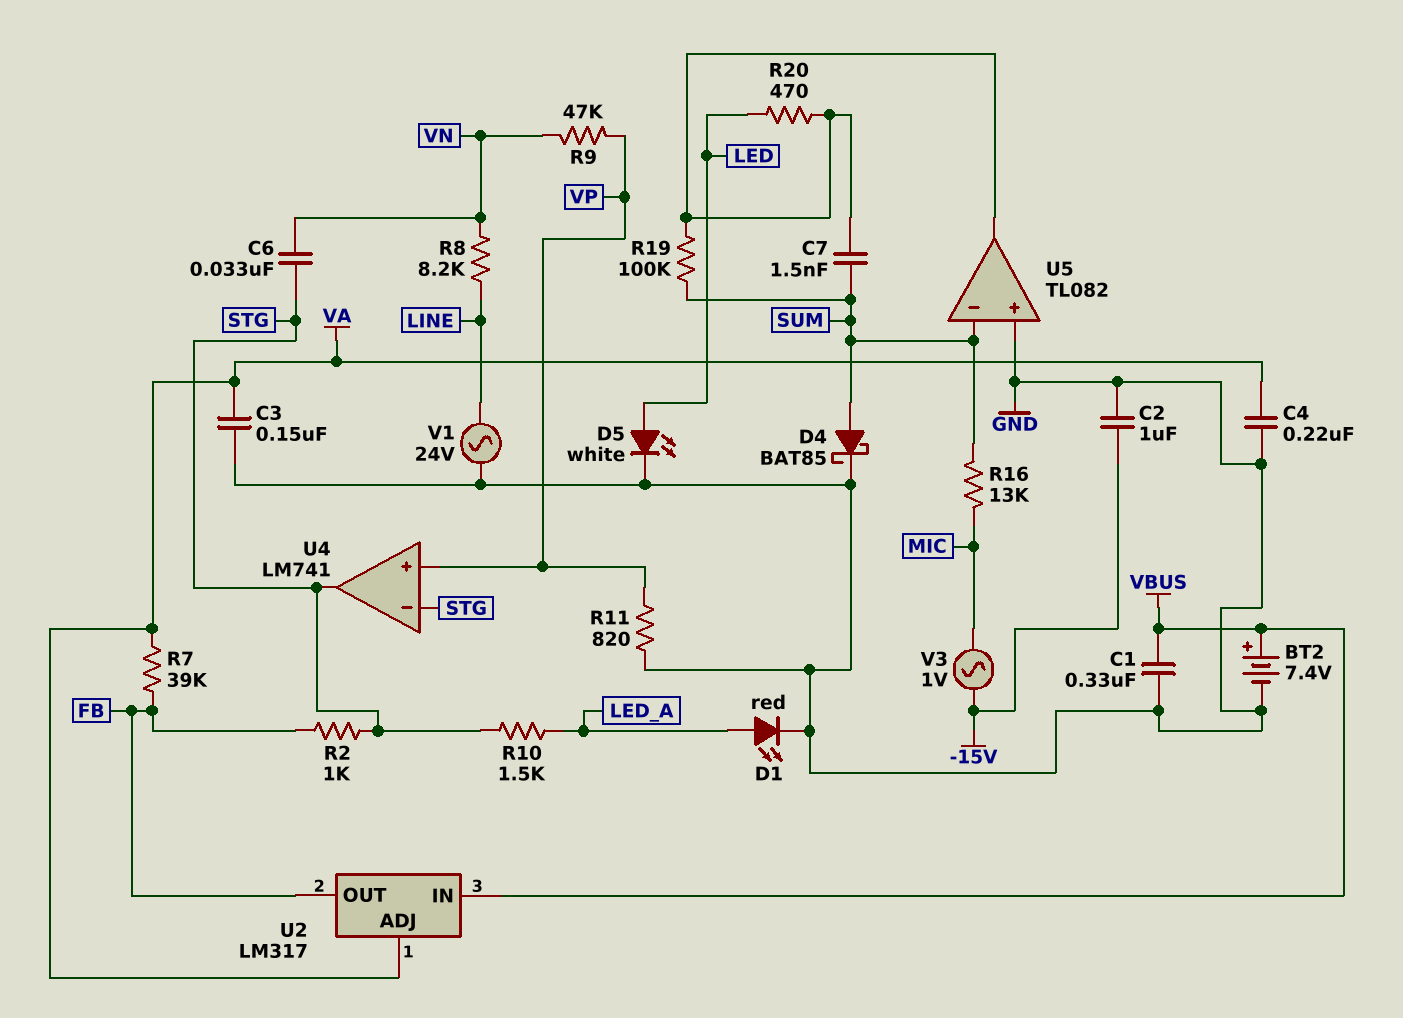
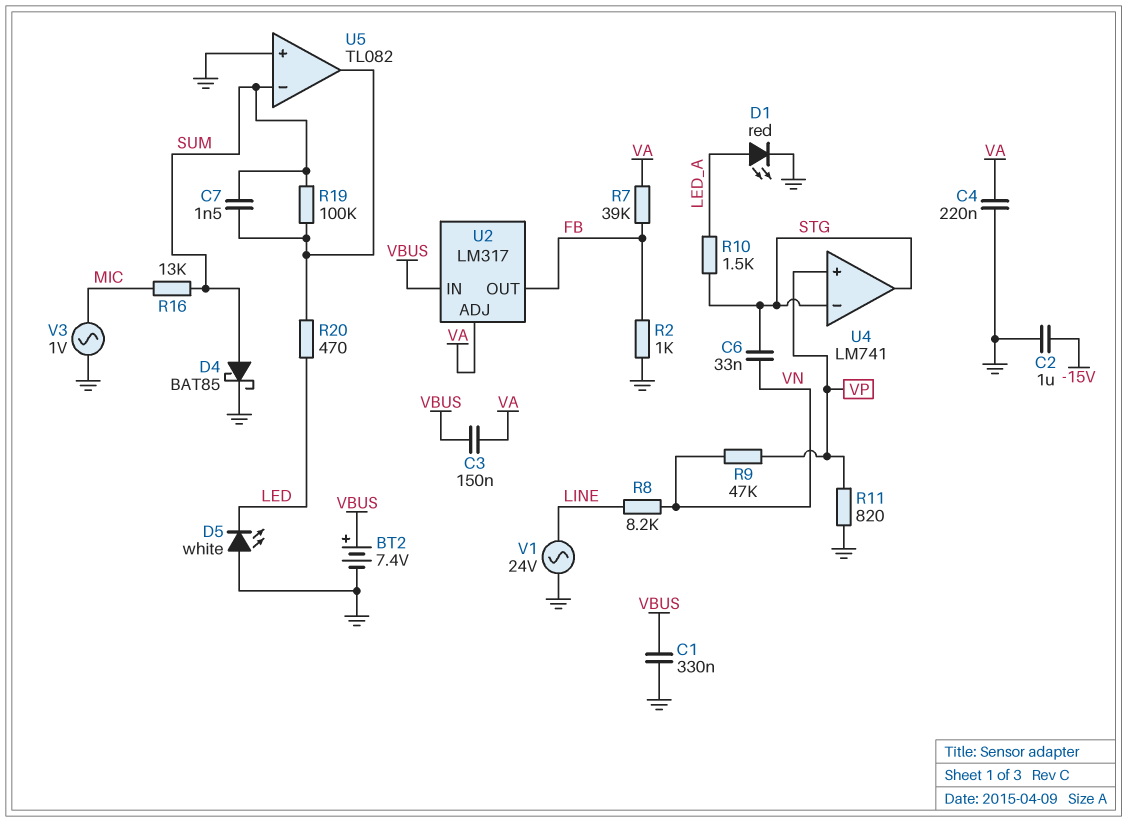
C3: 150nF (GND, VA) -> 150nF (VA, VBUS)
D5: LED white (A LED, K GND) -> LED white (A GND, K LED)
R2: 1k (FB, STG) -> 1k (FB, GND)
V3: AC 1V (-15V, MIC) -> AC 1V (GND, MIC)

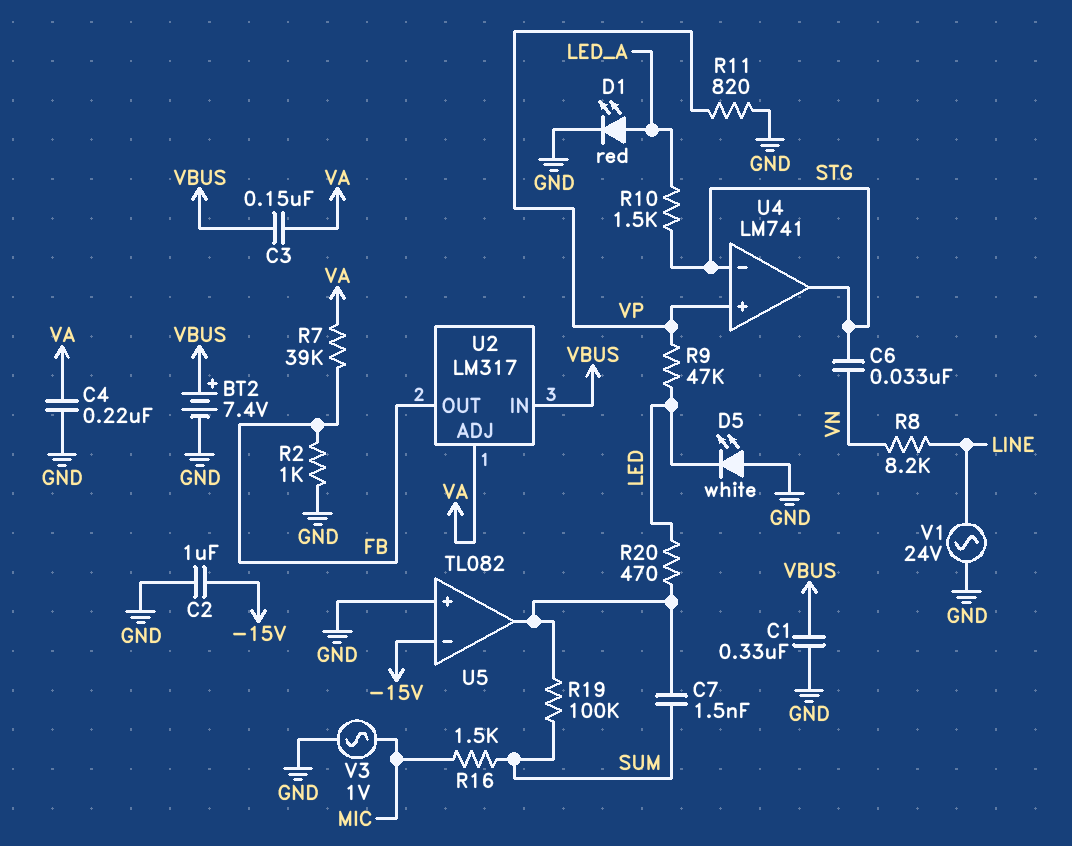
D4: schottky BAT85 (A SUM, K GND) -> none
R9: 47k (VN, VP) -> 47k (LED, VP)
R16: 13k (MIC, SUM) -> 1.5k (MIC, SUM)
U5 pin in-: SUM -> -15V

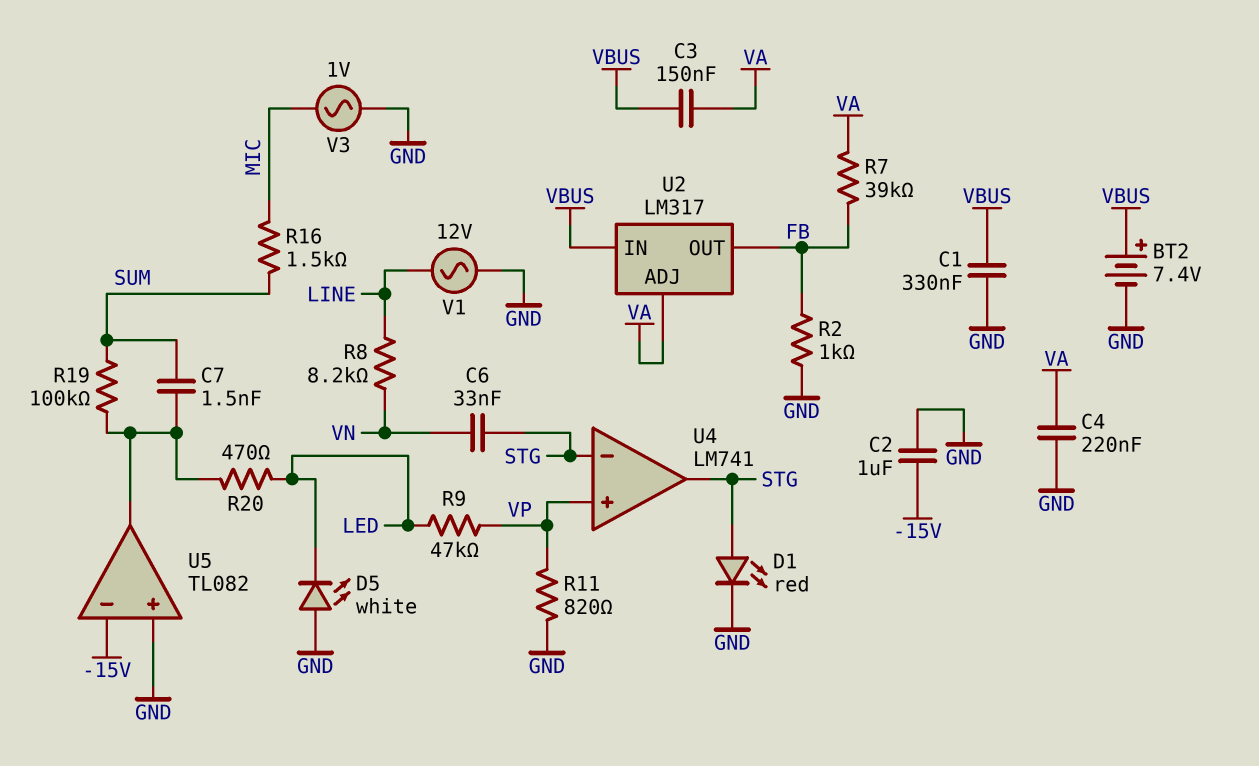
D1: LED red (A LED_A, K GND) -> LED red (A STG, K GND)
R10: 1.5k (LED_A, STG) -> none
V1: AC 24V (GND, LINE) -> AC 12V (GND, LINE)

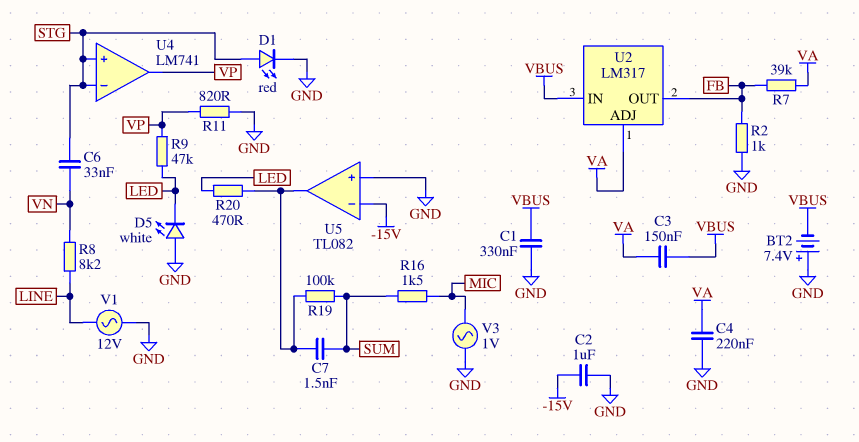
BT2: 7.4V (plus VBUS, minus GND) -> 7.4V (plus GND, minus VBUS)
U4 pin in+: VP -> STG
U4 pin out: STG -> VP

